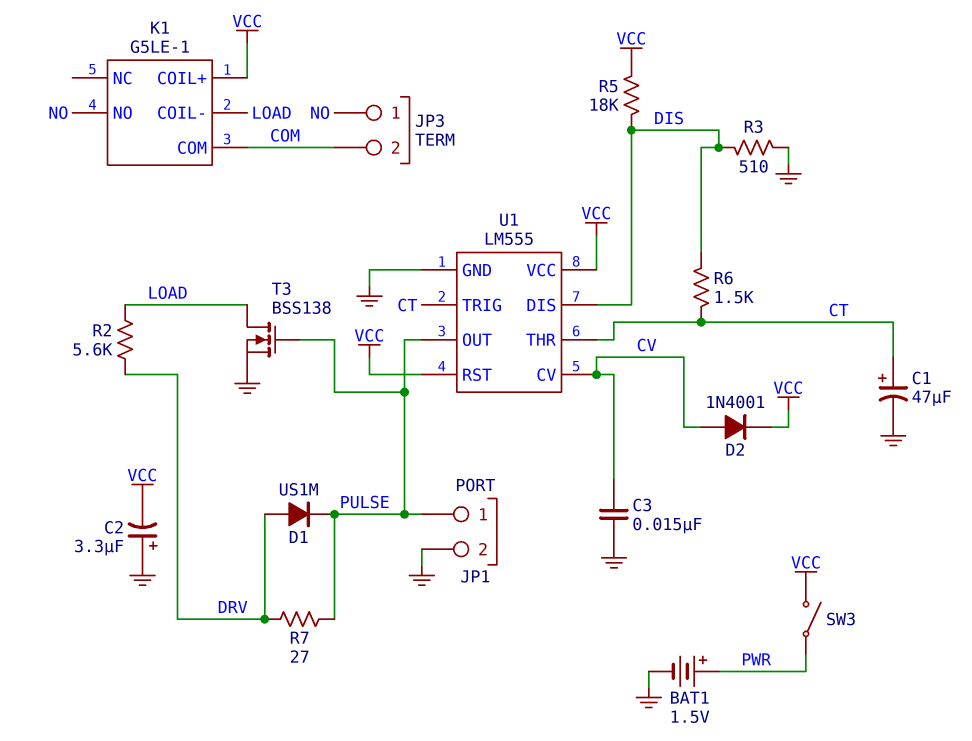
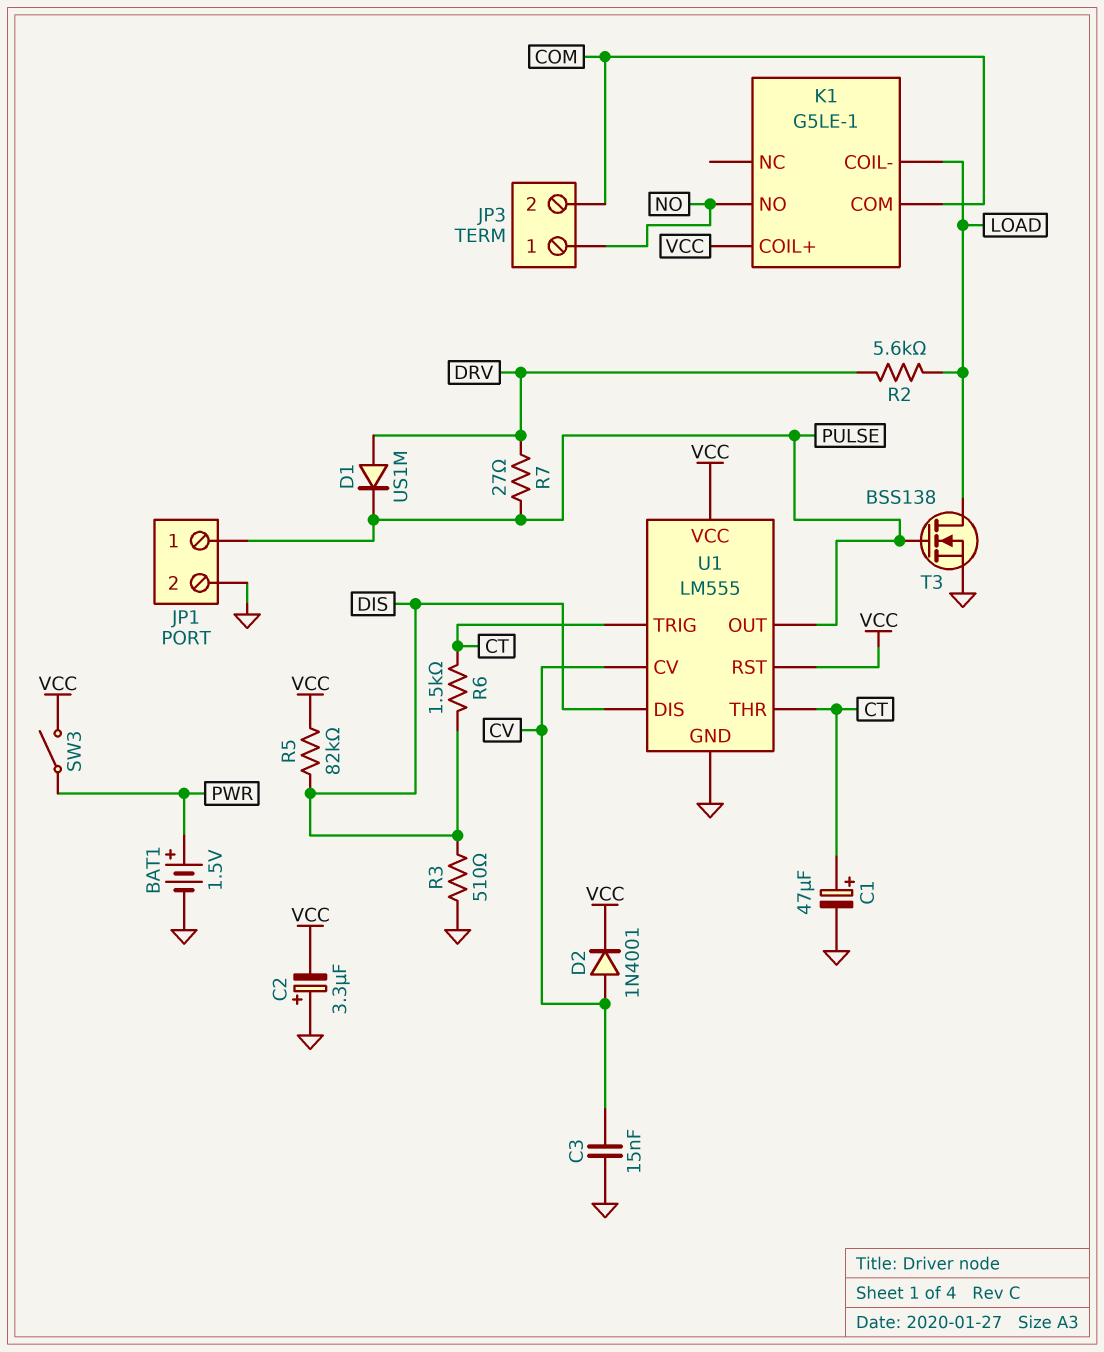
R5: 18k (DIS, VCC) -> 82k (DIS, VCC)

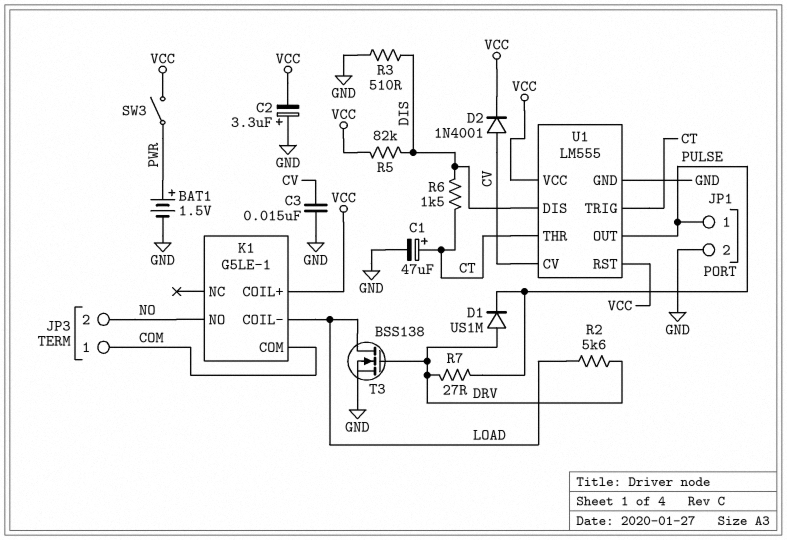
JP3 pin 1: NO -> COM
JP3 pin 2: COM -> NO
T3: NMOS BSS138 (G PULSE, D LOAD, S GND) -> NMOS BSS138 (G DRV, D LOAD, S GND)

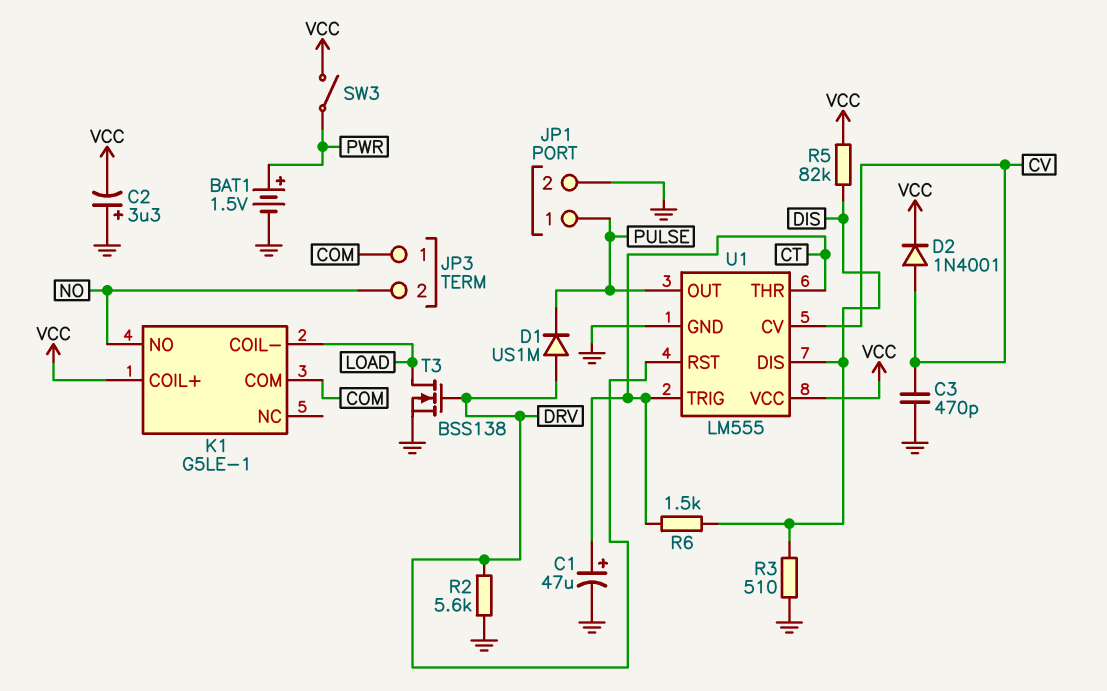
C3: 15nF (CV, GND) -> 470pF (CV, GND)
R2: 5.6k (DRV, LOAD) -> 5.6k (DRV, GND)
R7: 27 (DRV, PULSE) -> none
U1 pin RST: VCC -> DRV

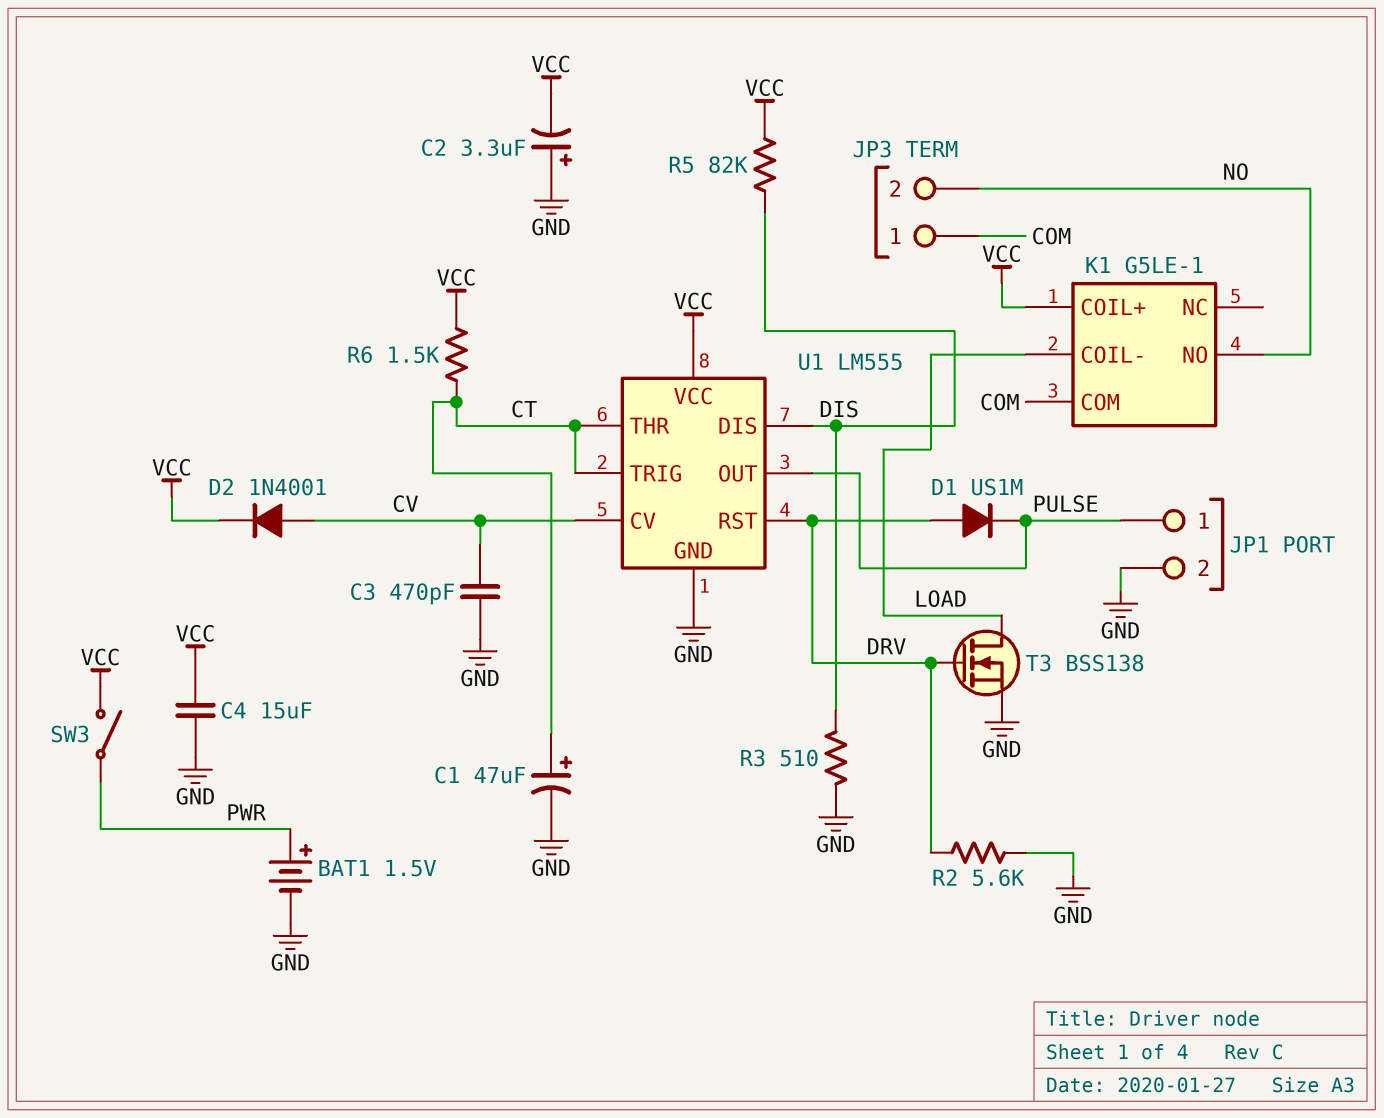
C4: none -> 15uF (GND, VCC)
R6: 1.5k (CT, DIS) -> 1.5k (CT, VCC)

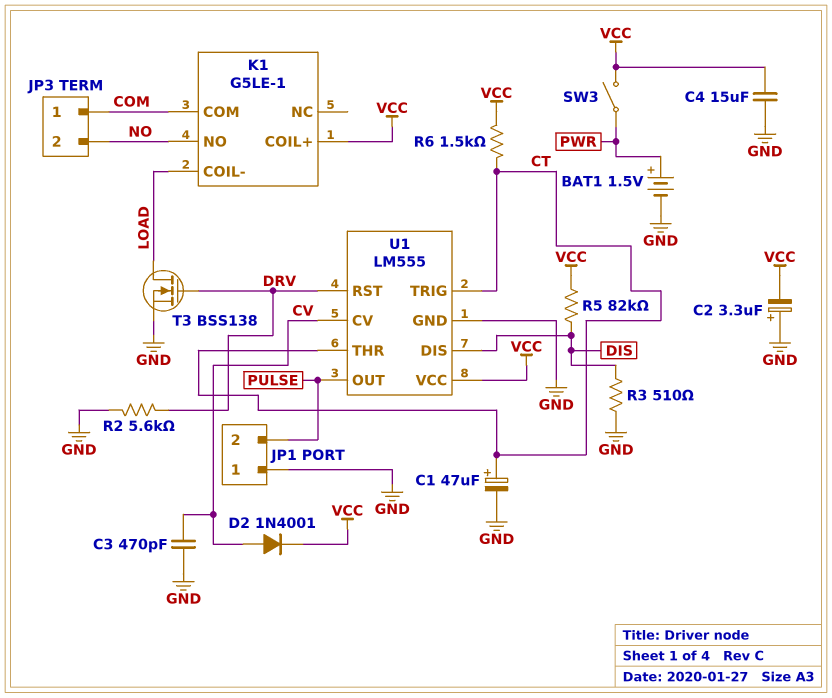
D1: diode US1M (A DRV, K PULSE) -> none
JP1 pin 1: PULSE -> GND
JP1 pin 2: GND -> PULSE

